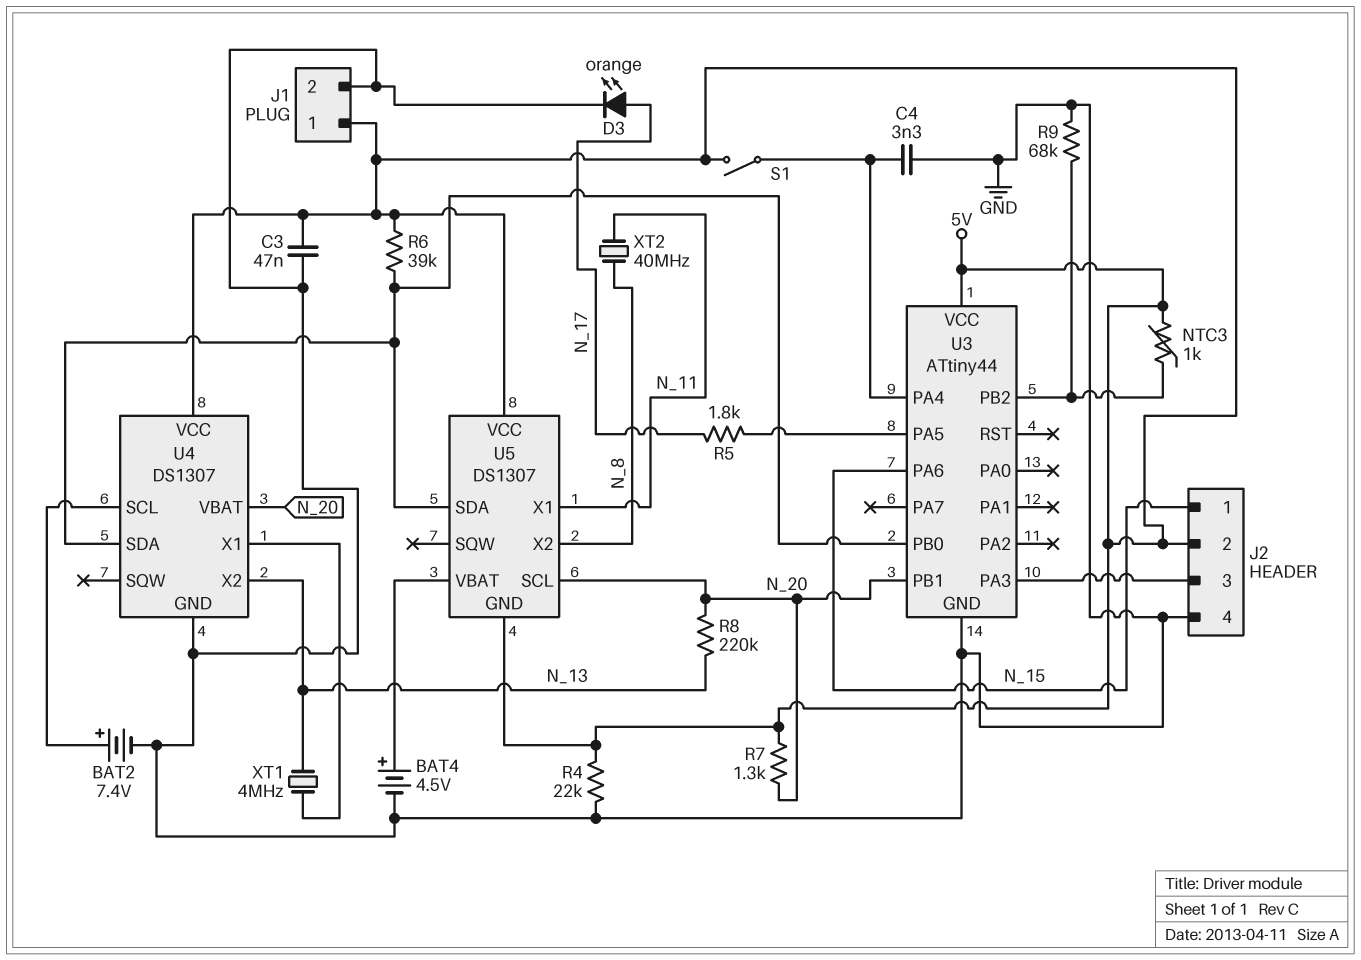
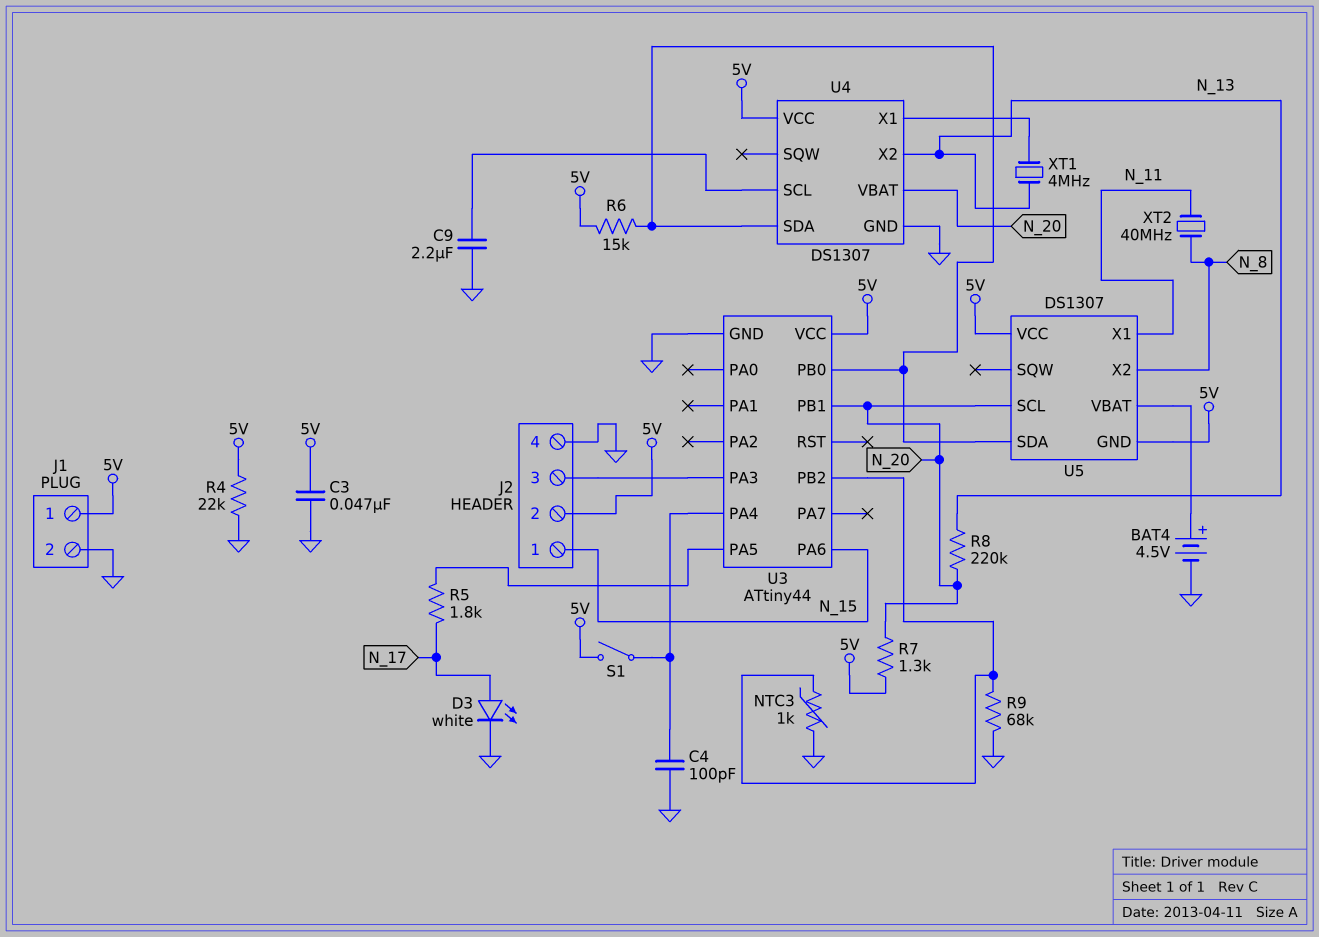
BAT2: 7.4V (plus U4/SCL, minus GND) -> none
C4: 3.3nF (GND, U3/PA4) -> 100pF (GND, U3/PA4)
C9: none -> 2.2uF (GND, U4/SCL)
D3: LED orange (A N_17, K GND) -> LED white (A N_17, K GND)
NTC3: 1k (5V, U3/PB2) -> 1k (GND, U3/PB2)
R6: 39k (5V, U3/PB0) -> 15k (5V, U3/PB0)

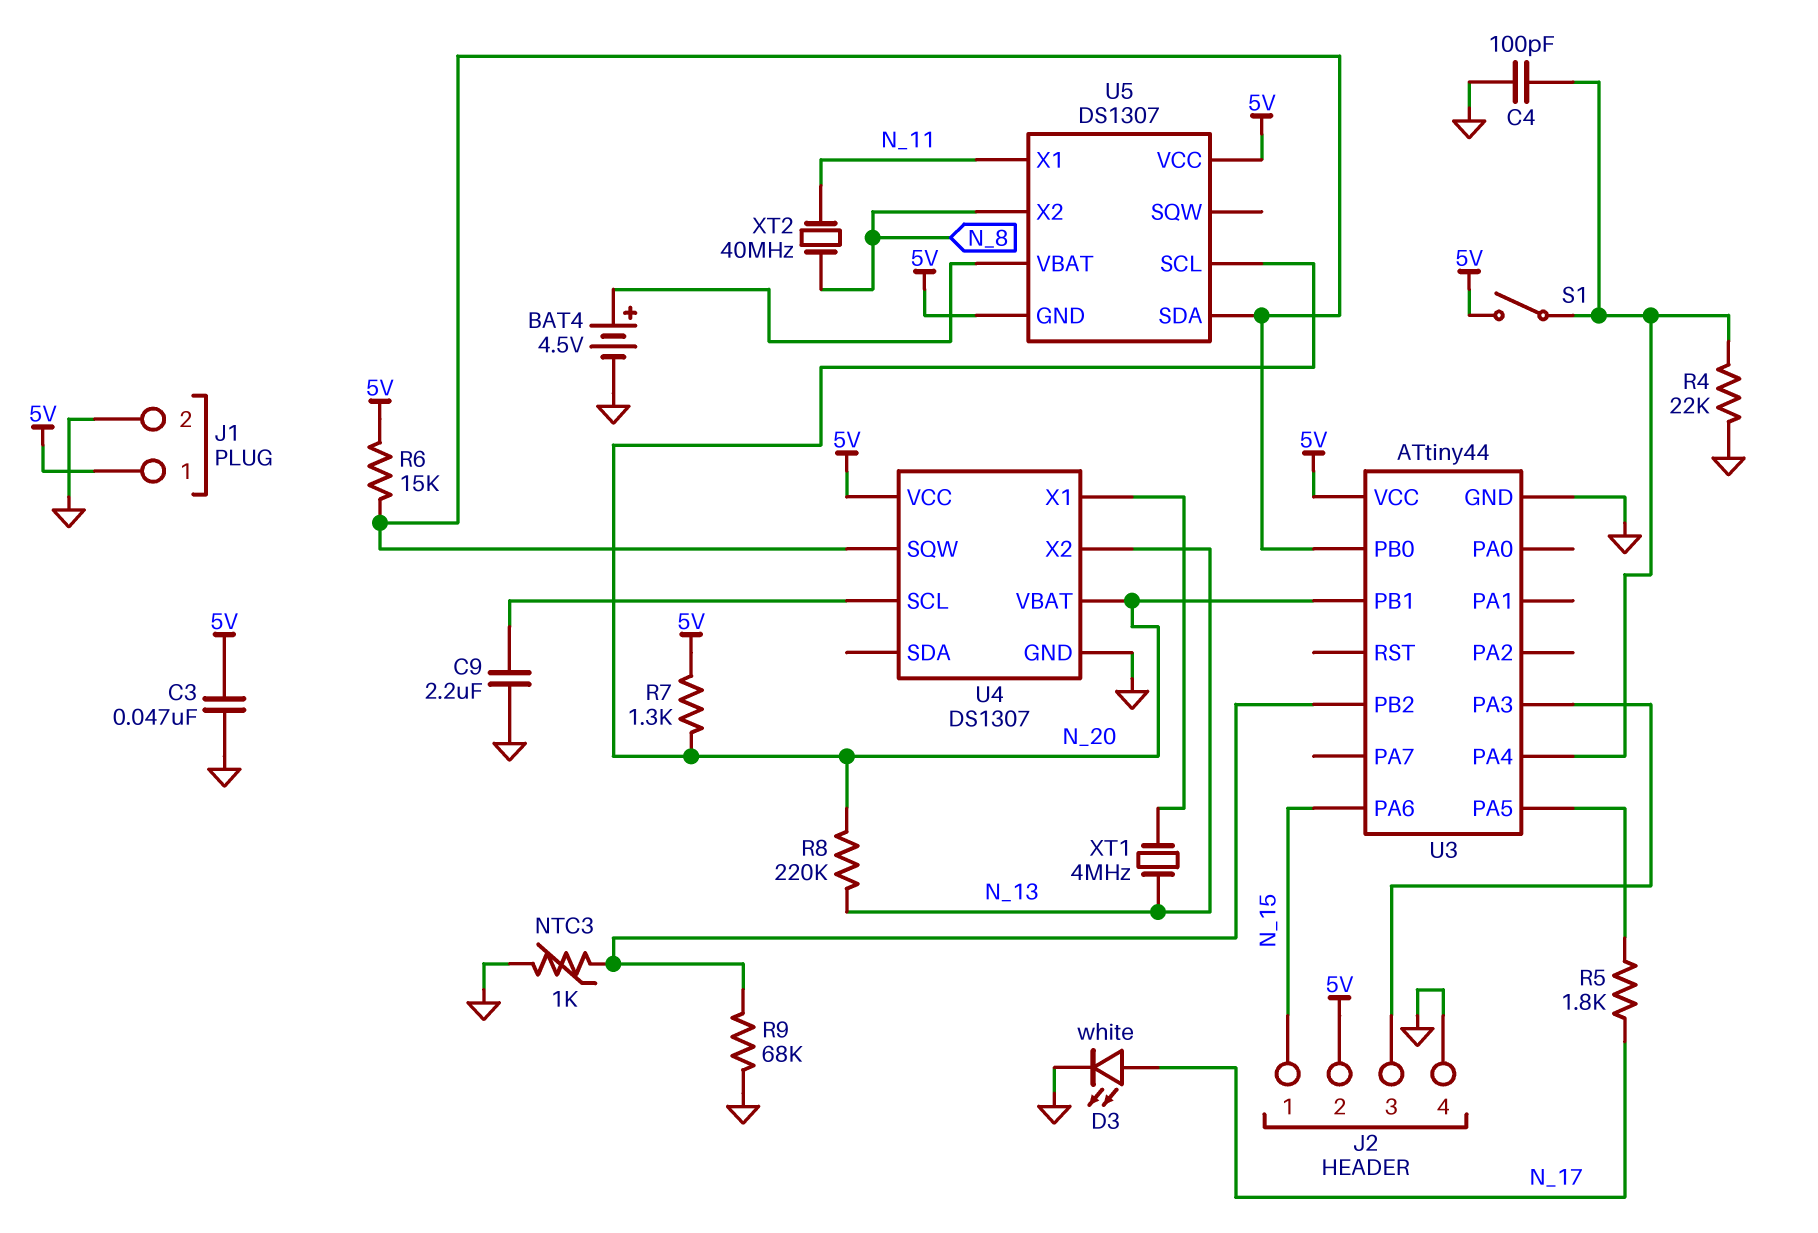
R4: 22k (5V, GND) -> 22k (GND, U3/PA4)
U4 pin SDA: U3/PB0 -> none
U4 pin SQW: none -> U3/PB0

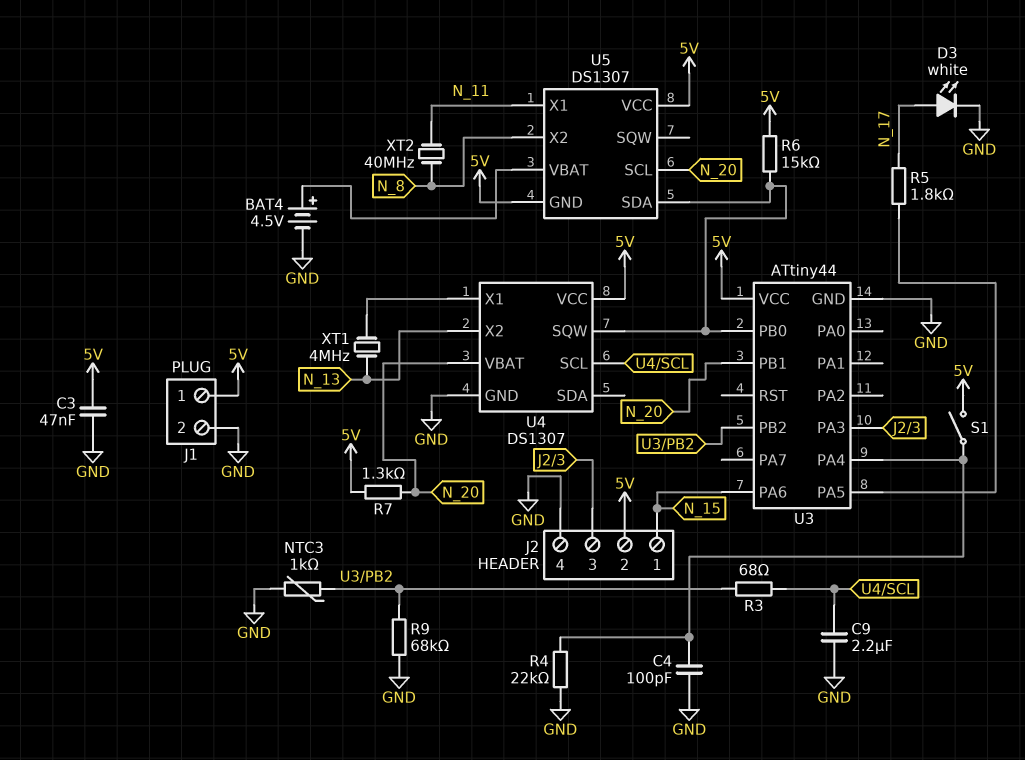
R3: none -> 68 (U3/PB2, U4/SCL)
R8: 220k (N_13, N_20) -> none

